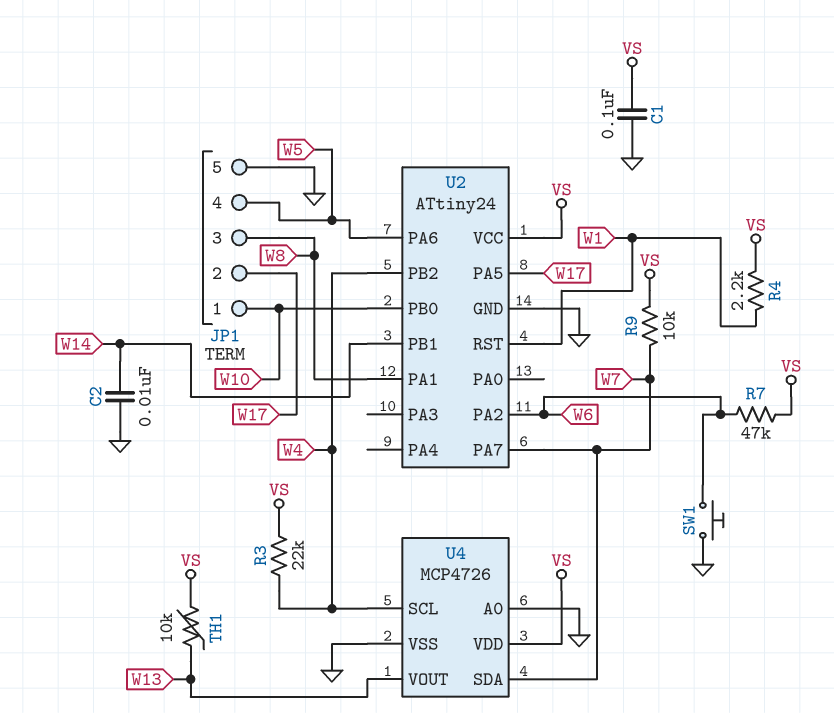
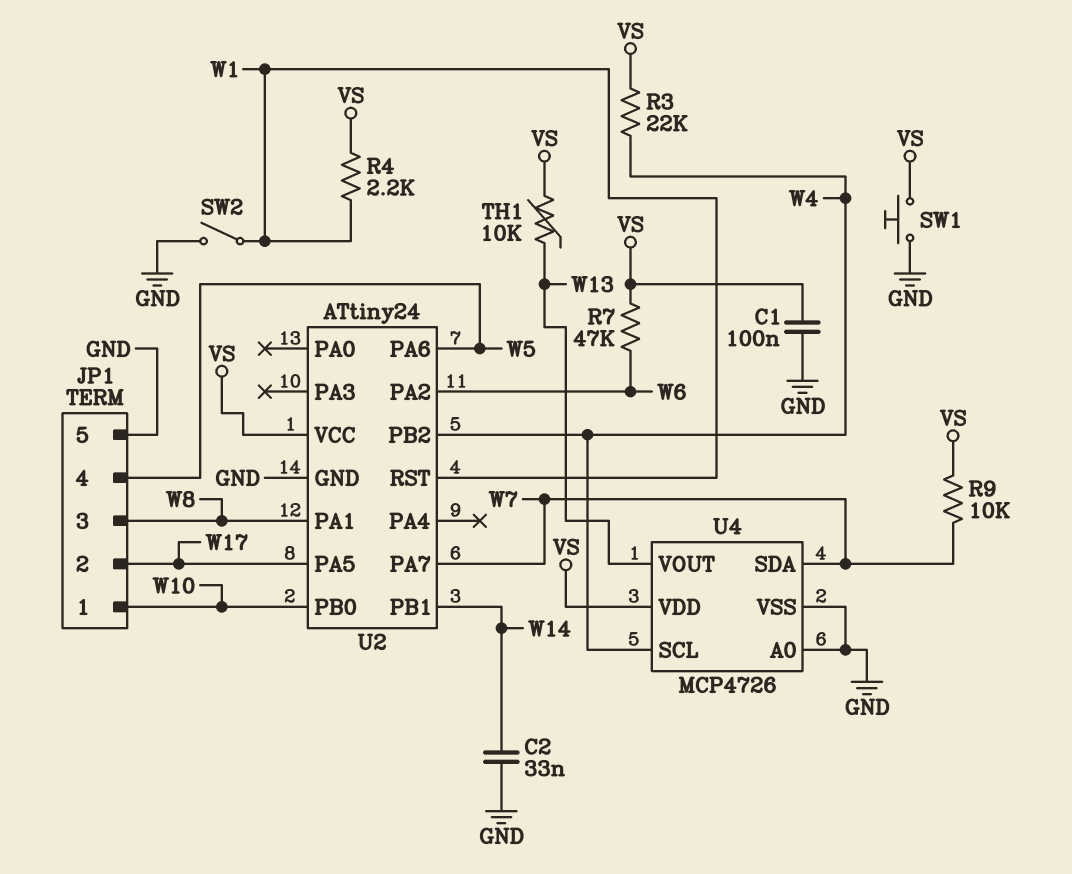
C2: 10nF (GND, W14) -> 33nF (GND, W14)
SW1: button (GND, W6) -> button (GND, VS)
SW2: none -> switch (GND, W1)

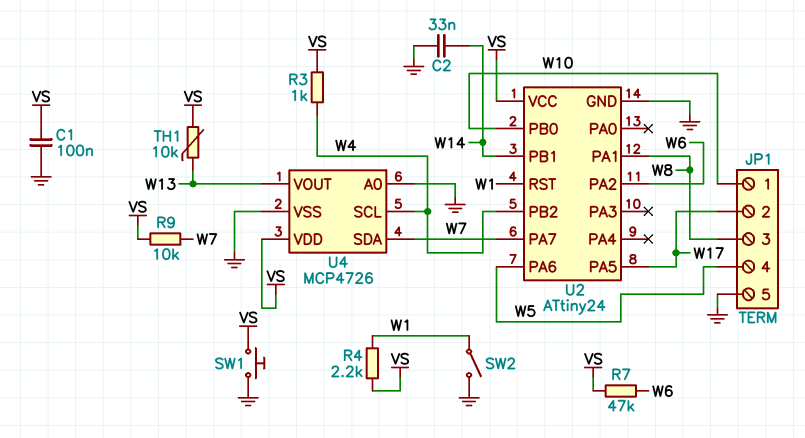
R3: 22k (VS, W4) -> 1k (VS, W4)

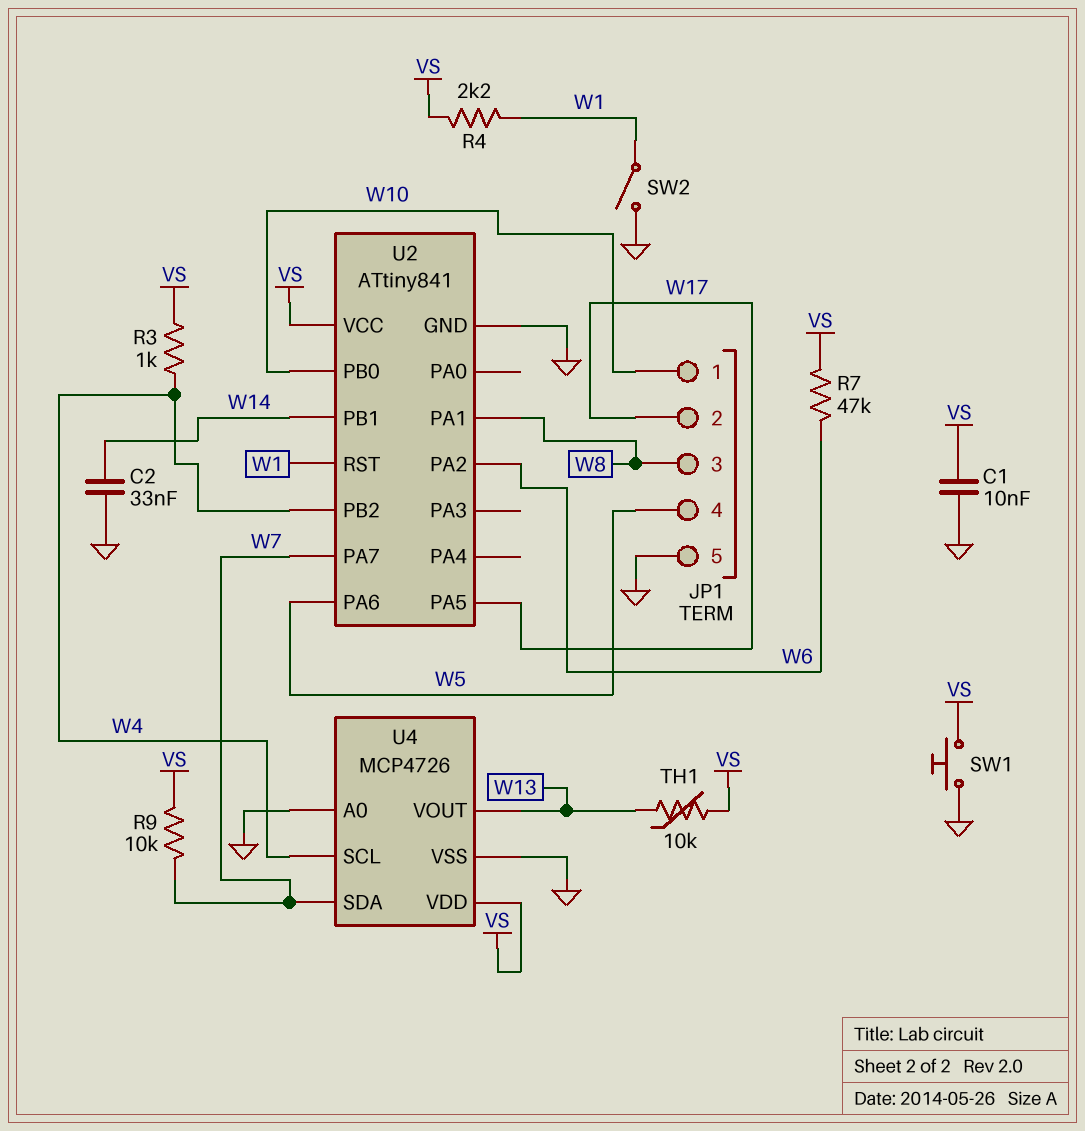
C1: 100nF (GND, VS) -> 10nF (GND, VS)
U2: ATtiny24 -> ATtiny841

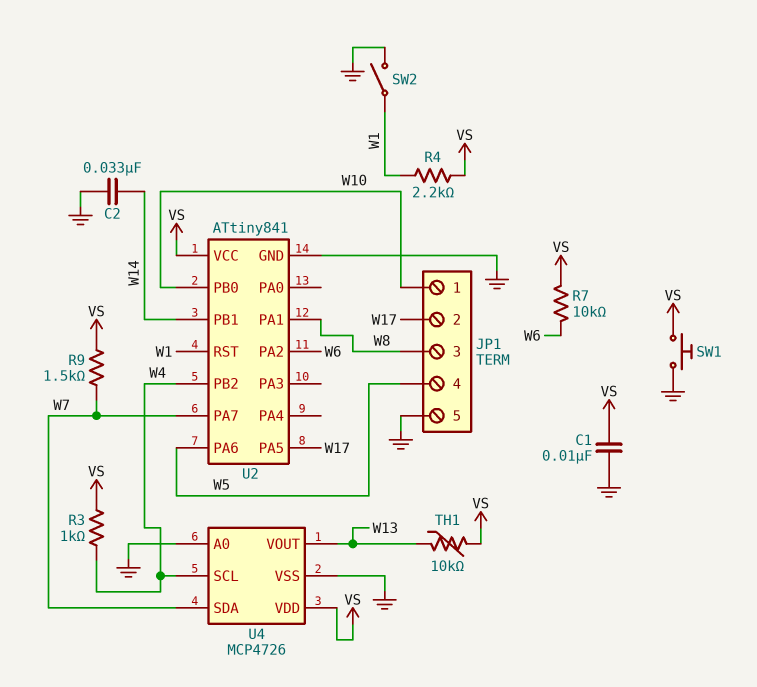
R7: 47k (VS, W6) -> 10k (VS, W6)
R9: 10k (VS, W7) -> 1.5k (VS, W7)

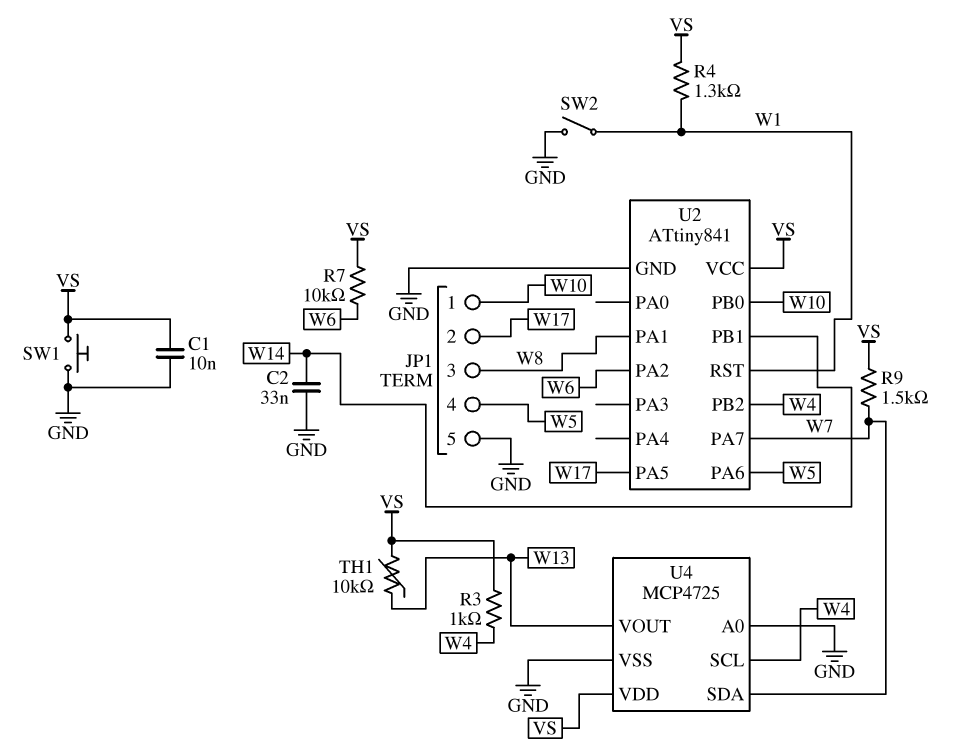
R4: 2.2k (VS, W1) -> 1.3k (VS, W1)
U4: MCP4726 -> MCP4725

